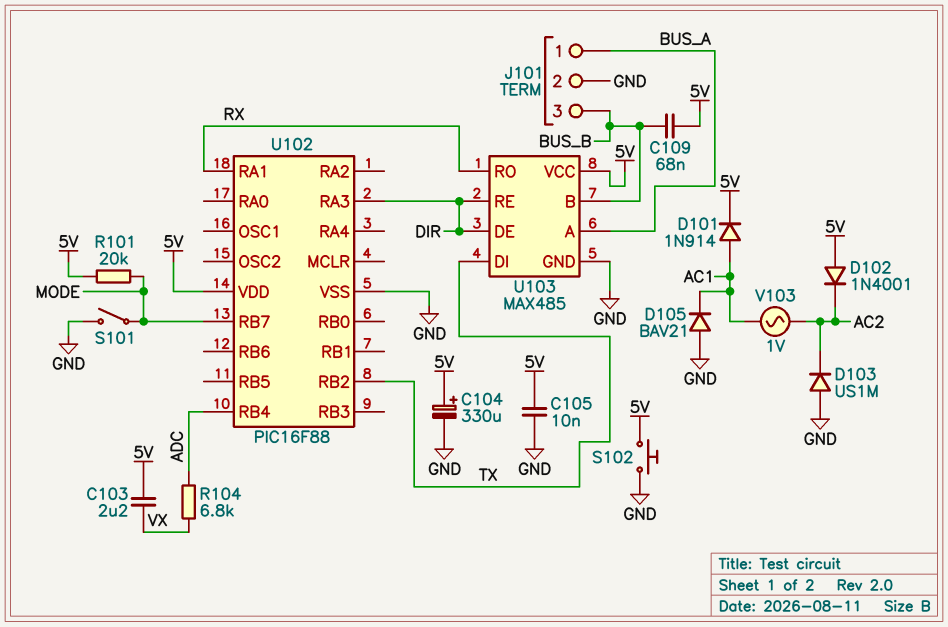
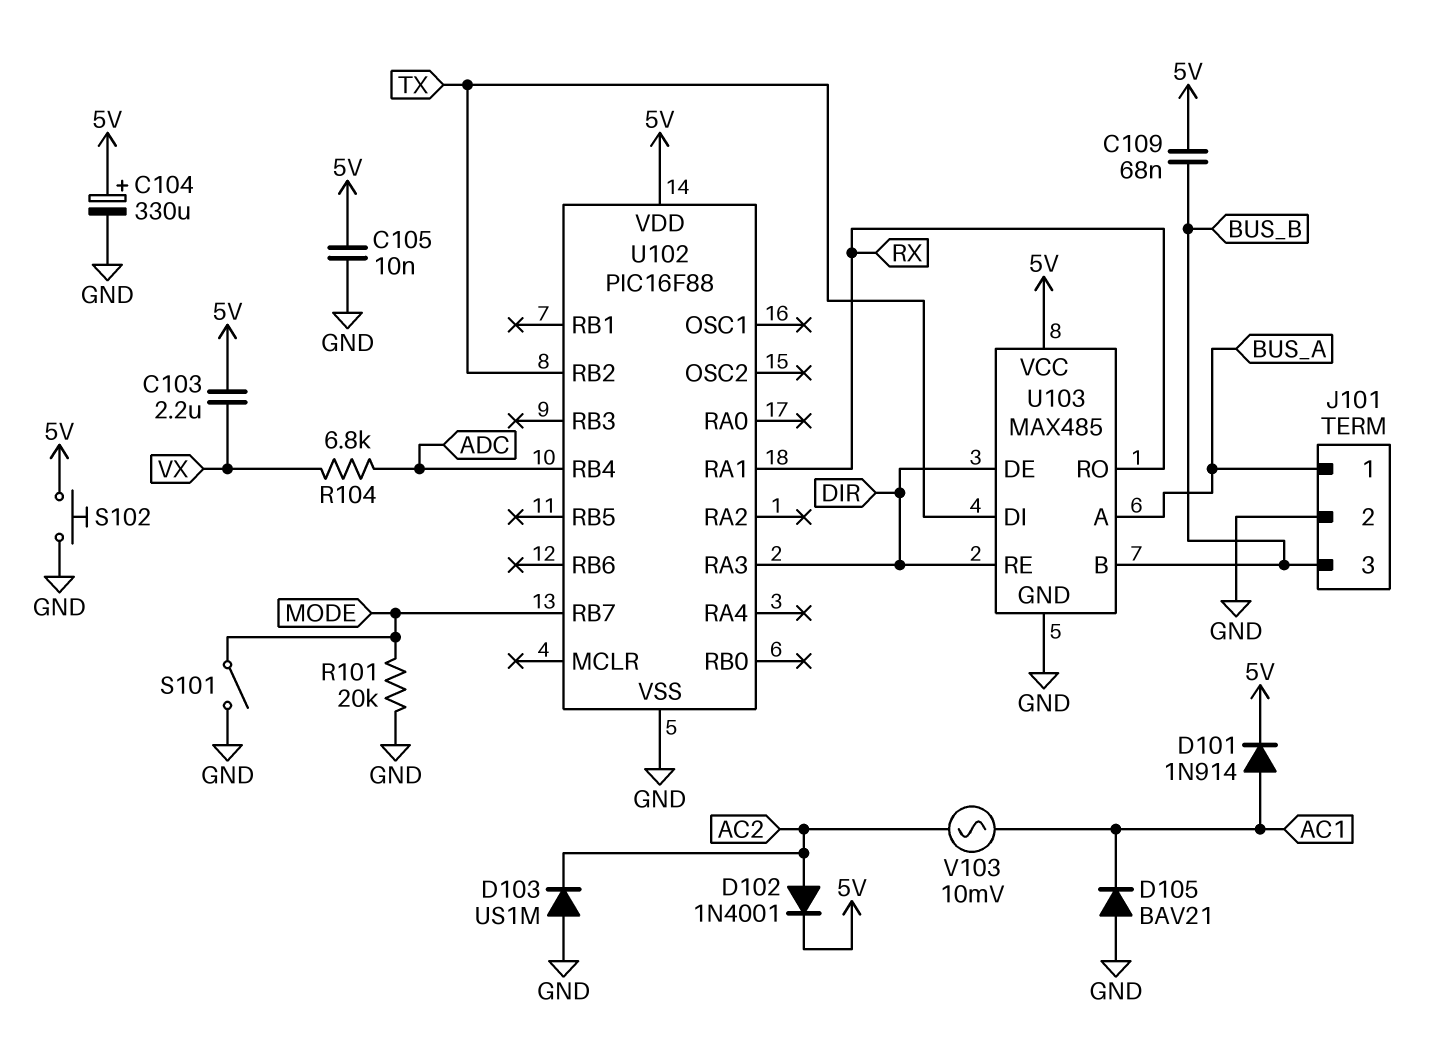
D102: diode 1N4001 (A 5V, K AC2) -> diode 1N4001 (A AC2, K 5V)
R101: 20k (5V, MODE) -> 20k (GND, MODE)
V103: AC 1V (AC1, AC2) -> AC 10mV (AC1, AC2)

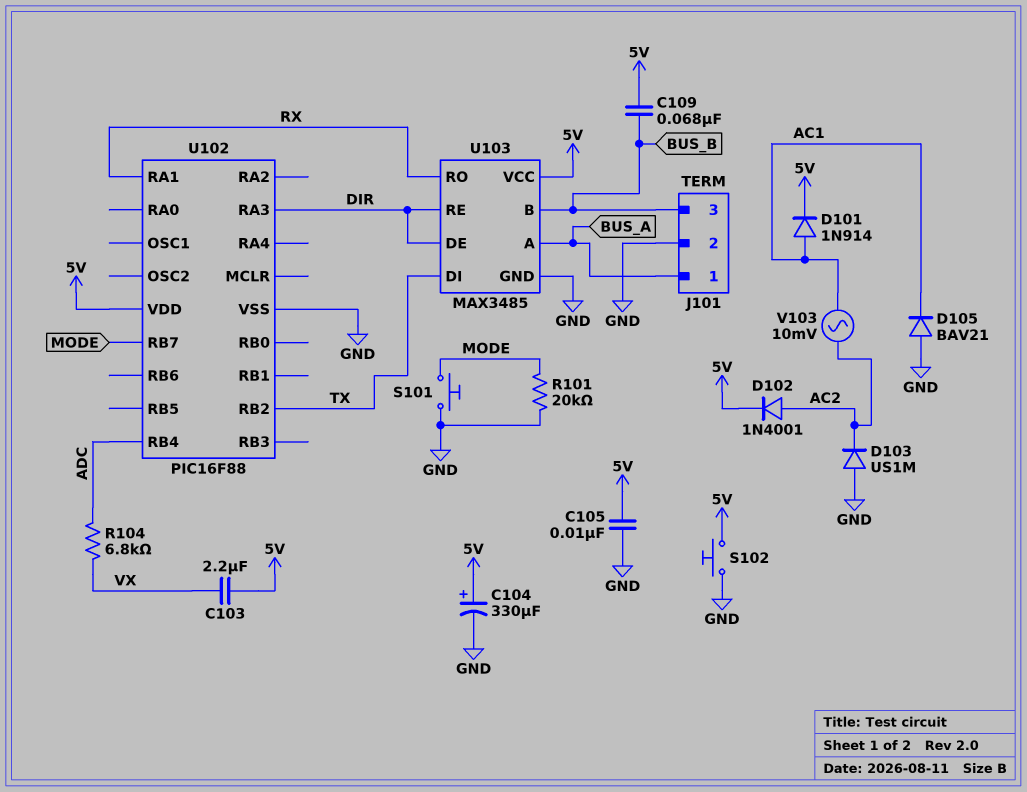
S101: switch (GND, MODE) -> button (GND, MODE)
U103: MAX485 -> MAX3485

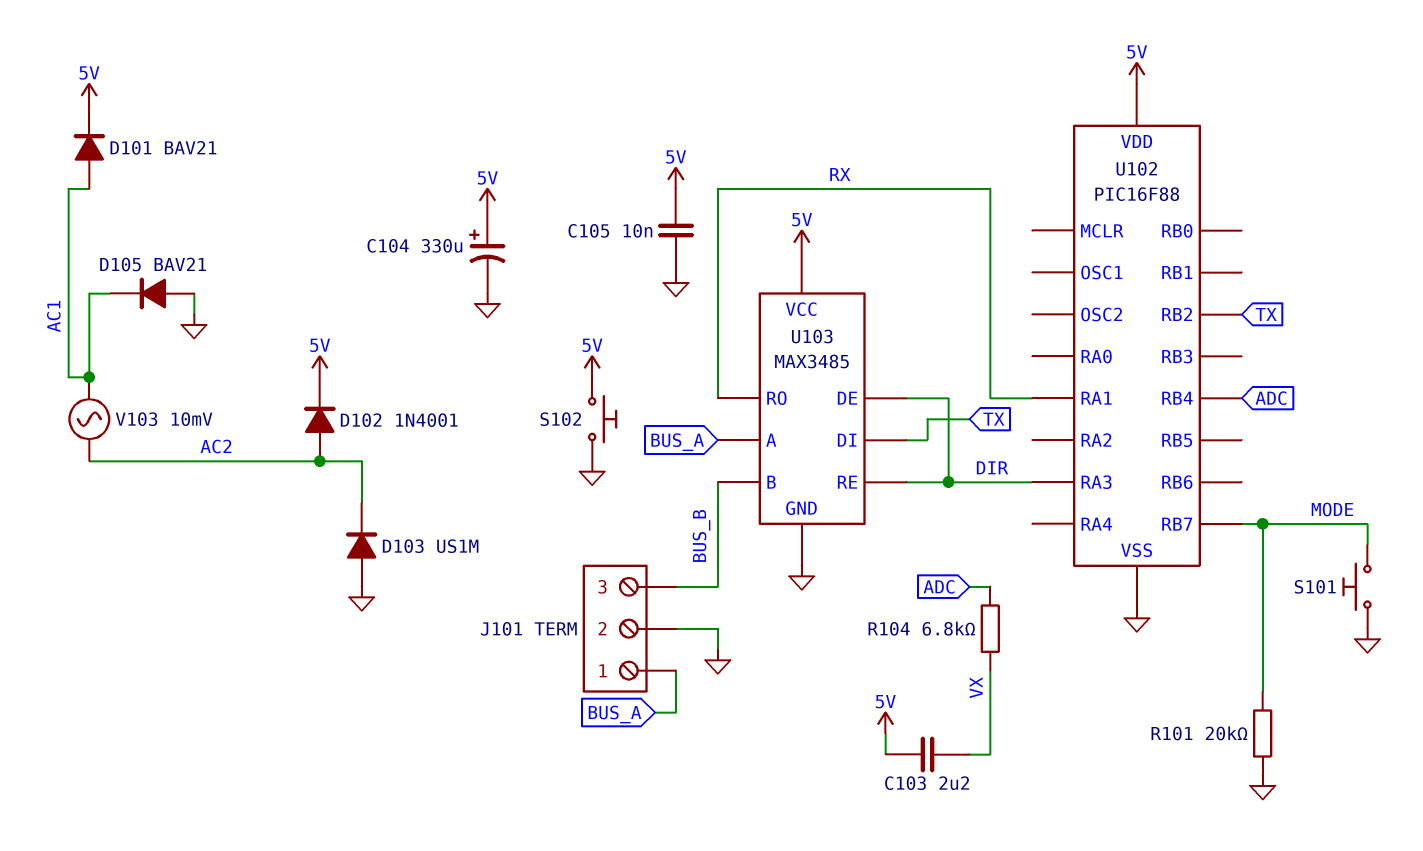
C109: 68nF (5V, BUS_B) -> none
D101: diode 1N914 (A AC1, K 5V) -> diode BAV21 (A AC1, K 5V)

